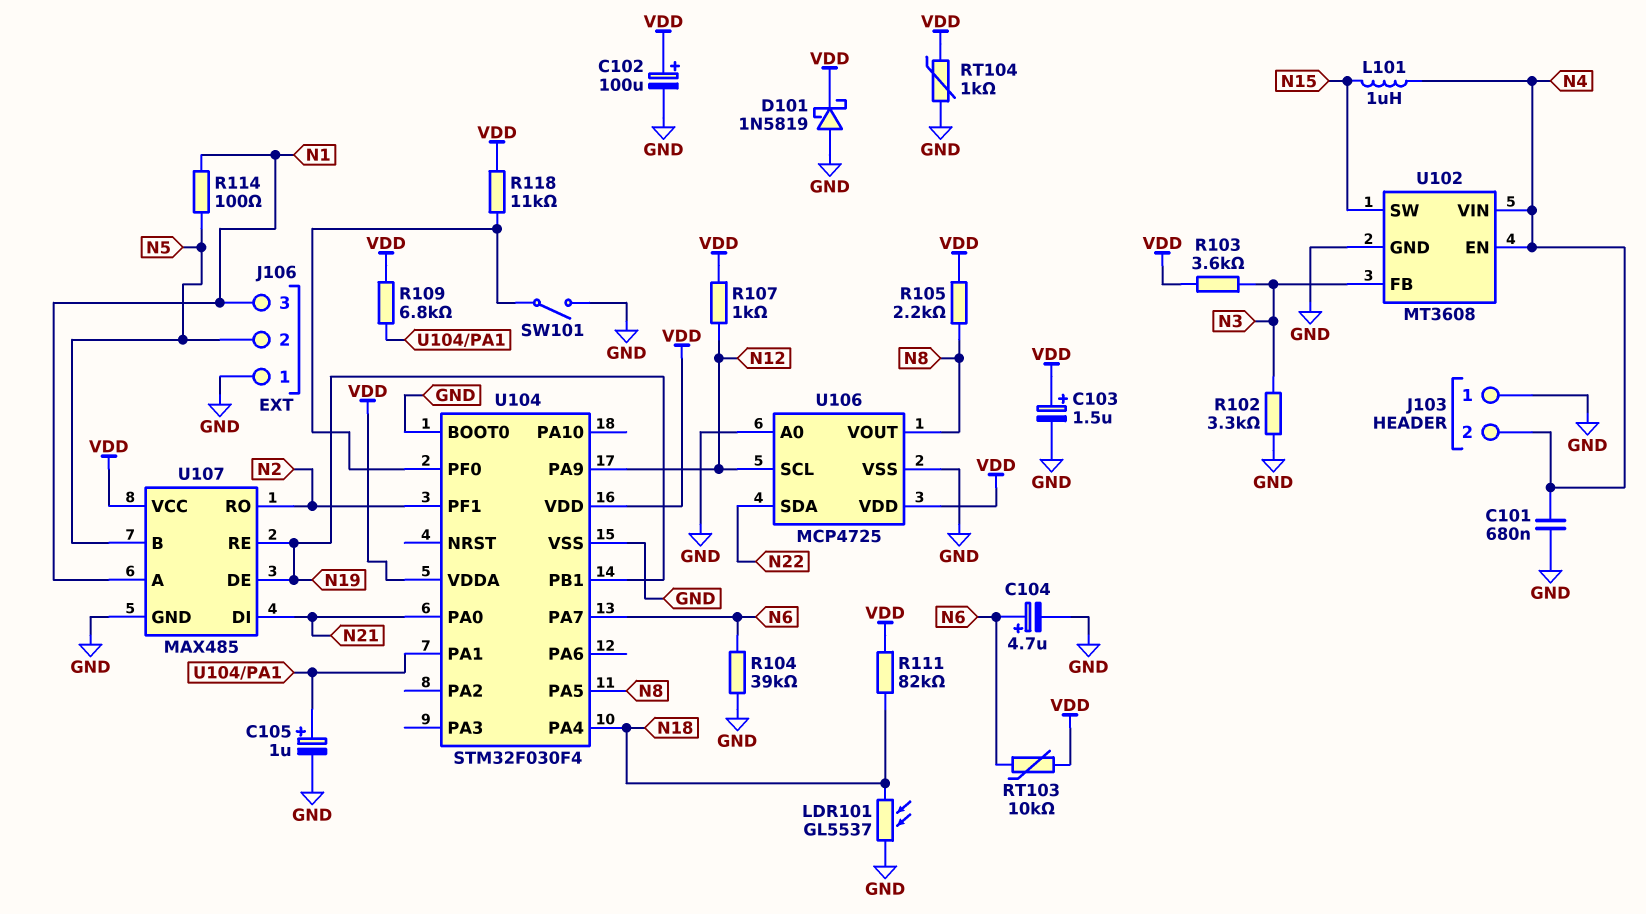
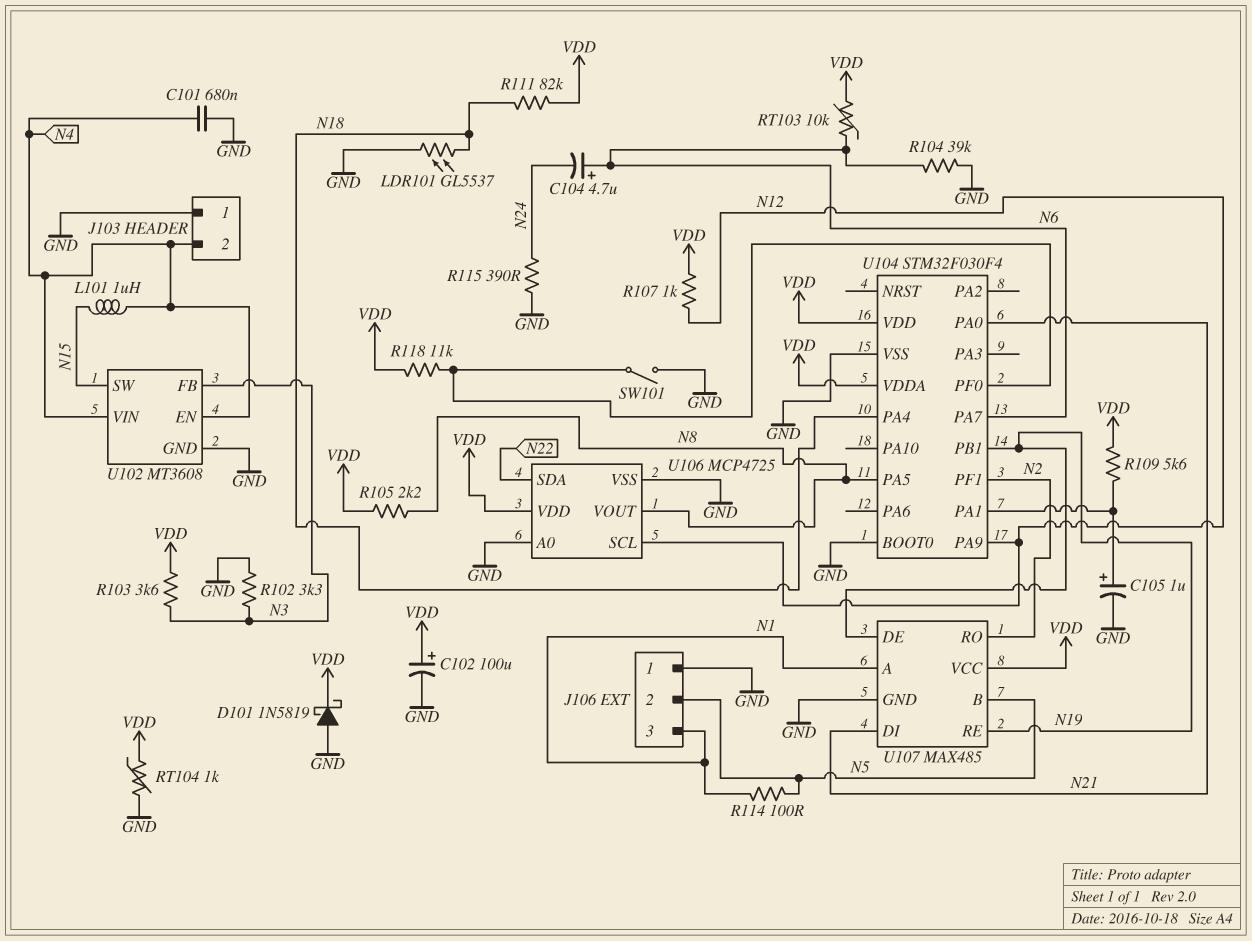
C103: 1.5uF (plus VDD, minus GND) -> none
C104: 4.7uF (plus N6, minus GND) -> 4.7uF (plus N6, minus N24)
R109: 6.8k (U104/PA1, VDD) -> 5.6k (U104/PA1, VDD)
R115: none -> 390 (GND, N24)

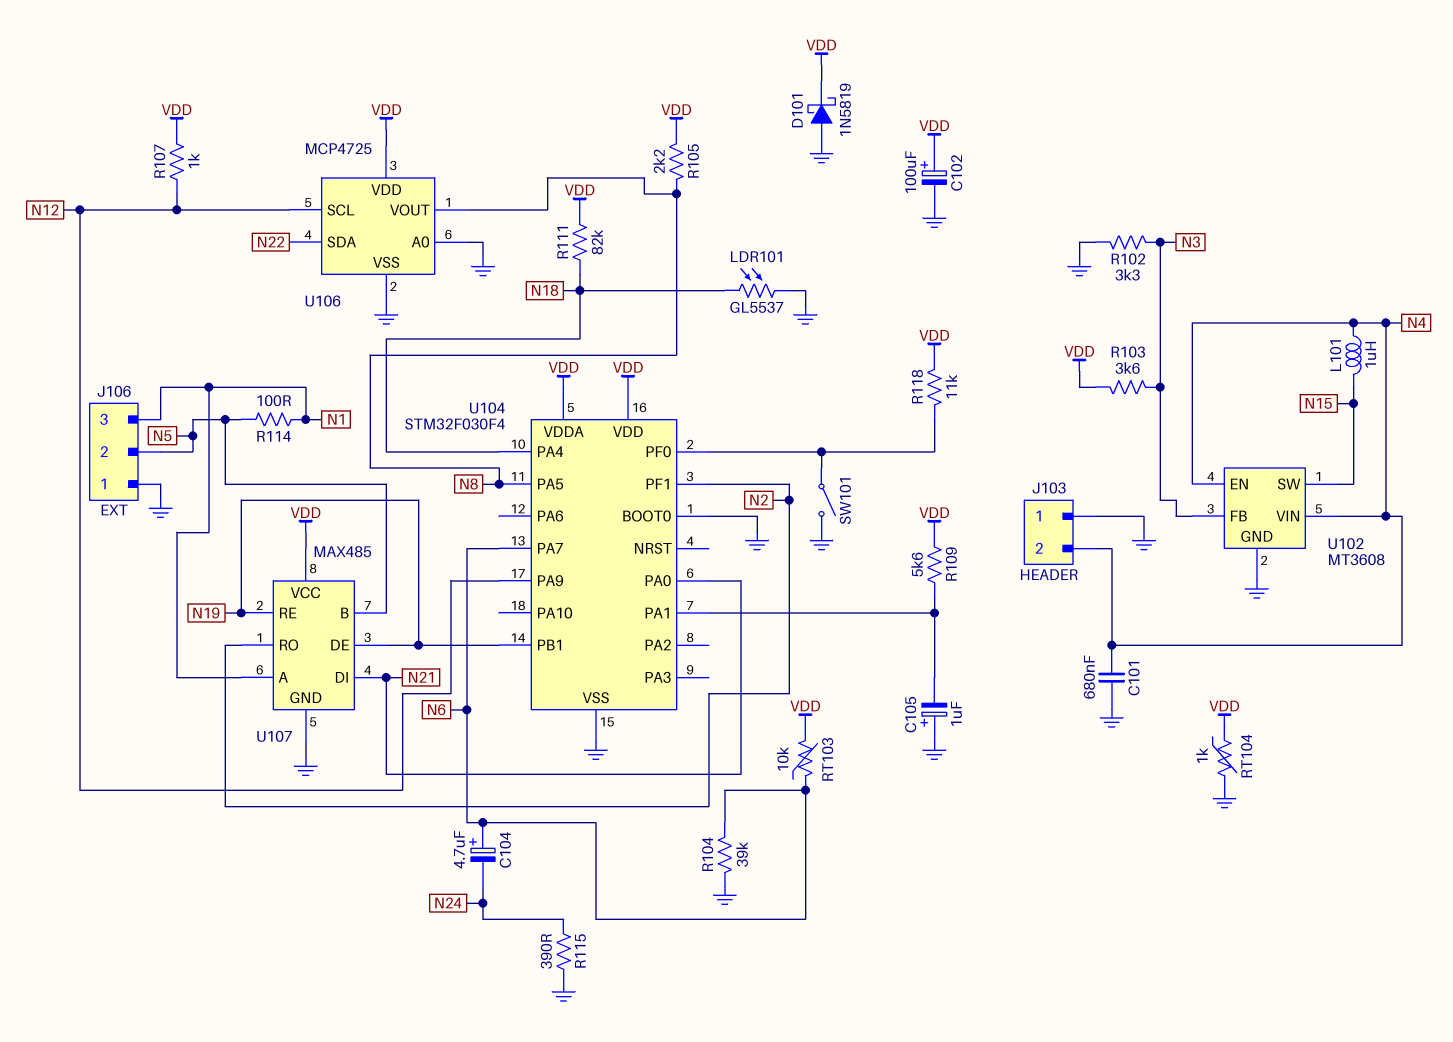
C105: 1uF (plus U104/PA1, minus GND) -> 1uF (plus GND, minus U104/PA1)

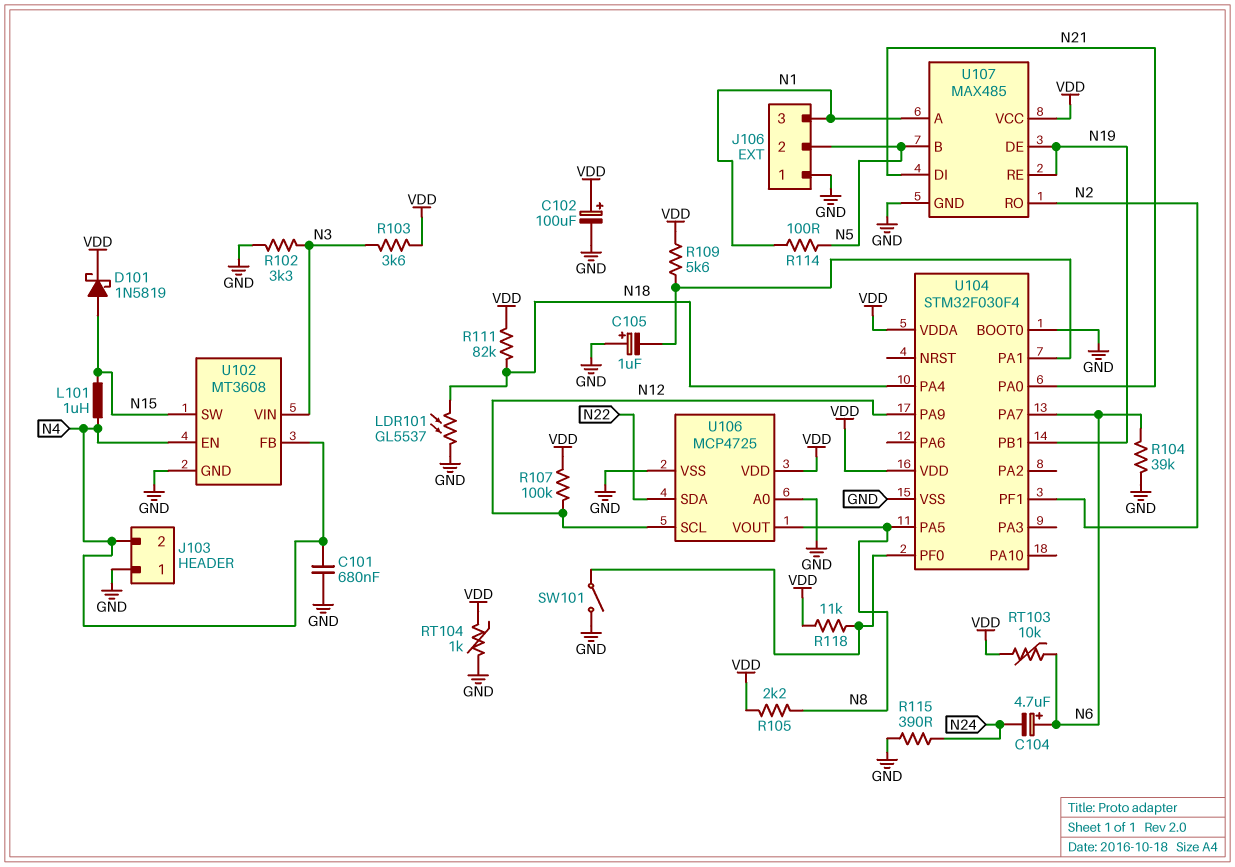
D101: schottky 1N5819 (A GND, K VDD) -> schottky 1N5819 (A N15, K VDD)
R107: 1k (N12, VDD) -> 100k (N12, VDD)
U102 pin FB: N3 -> N4
U102 pin VIN: N4 -> N3

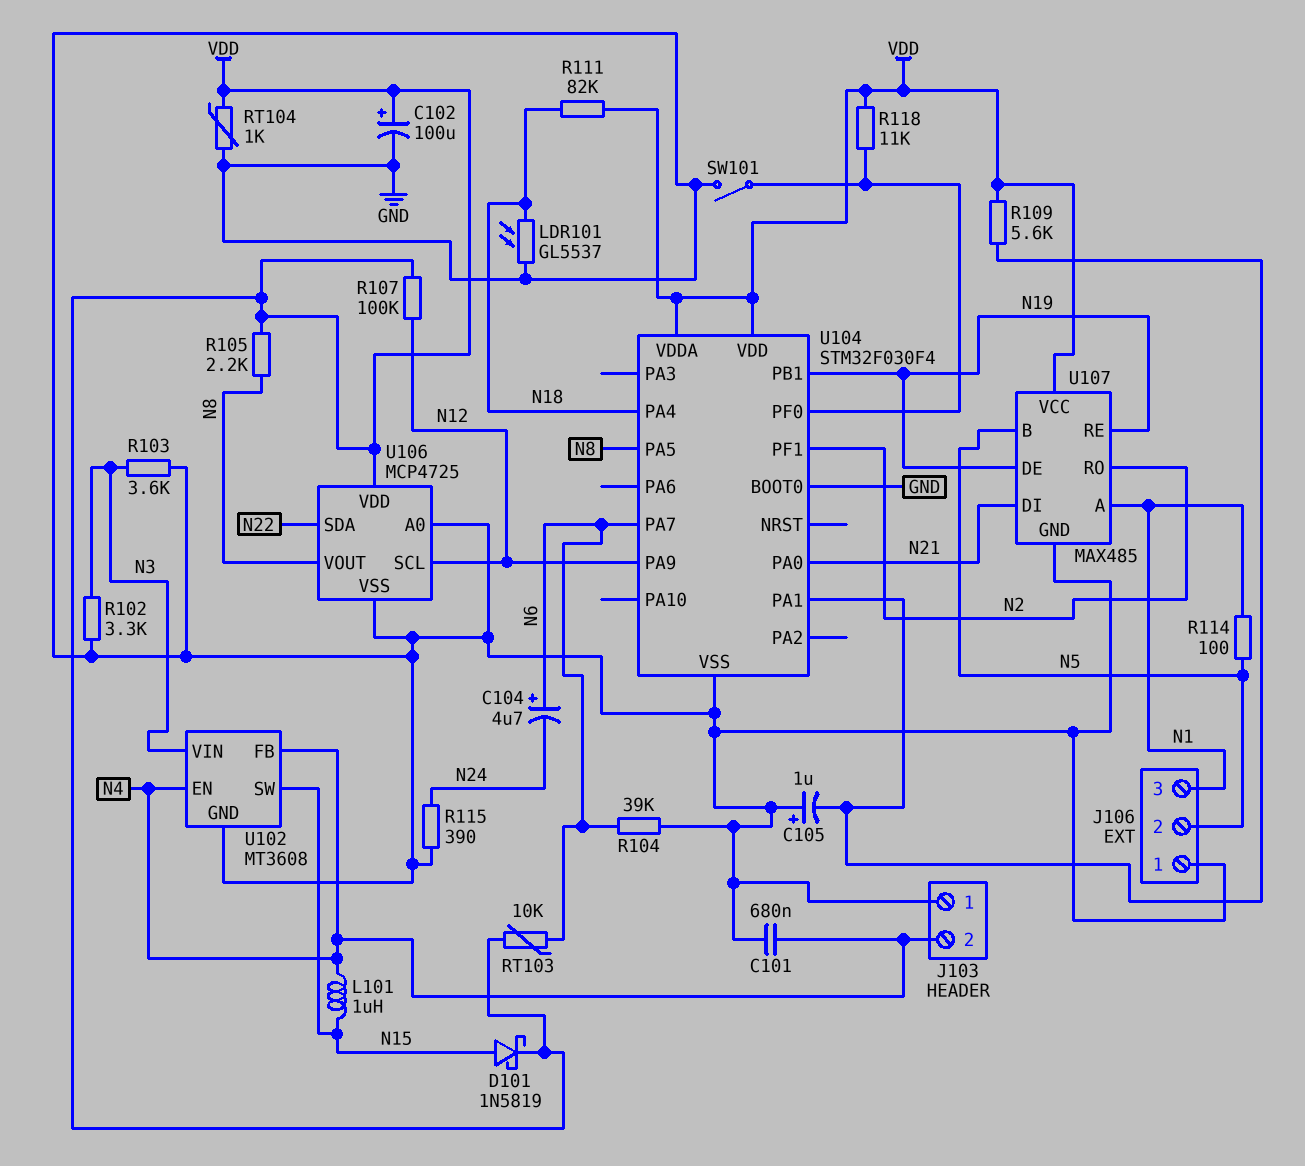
R103: 3.6k (N3, VDD) -> 3.6k (GND, N3)

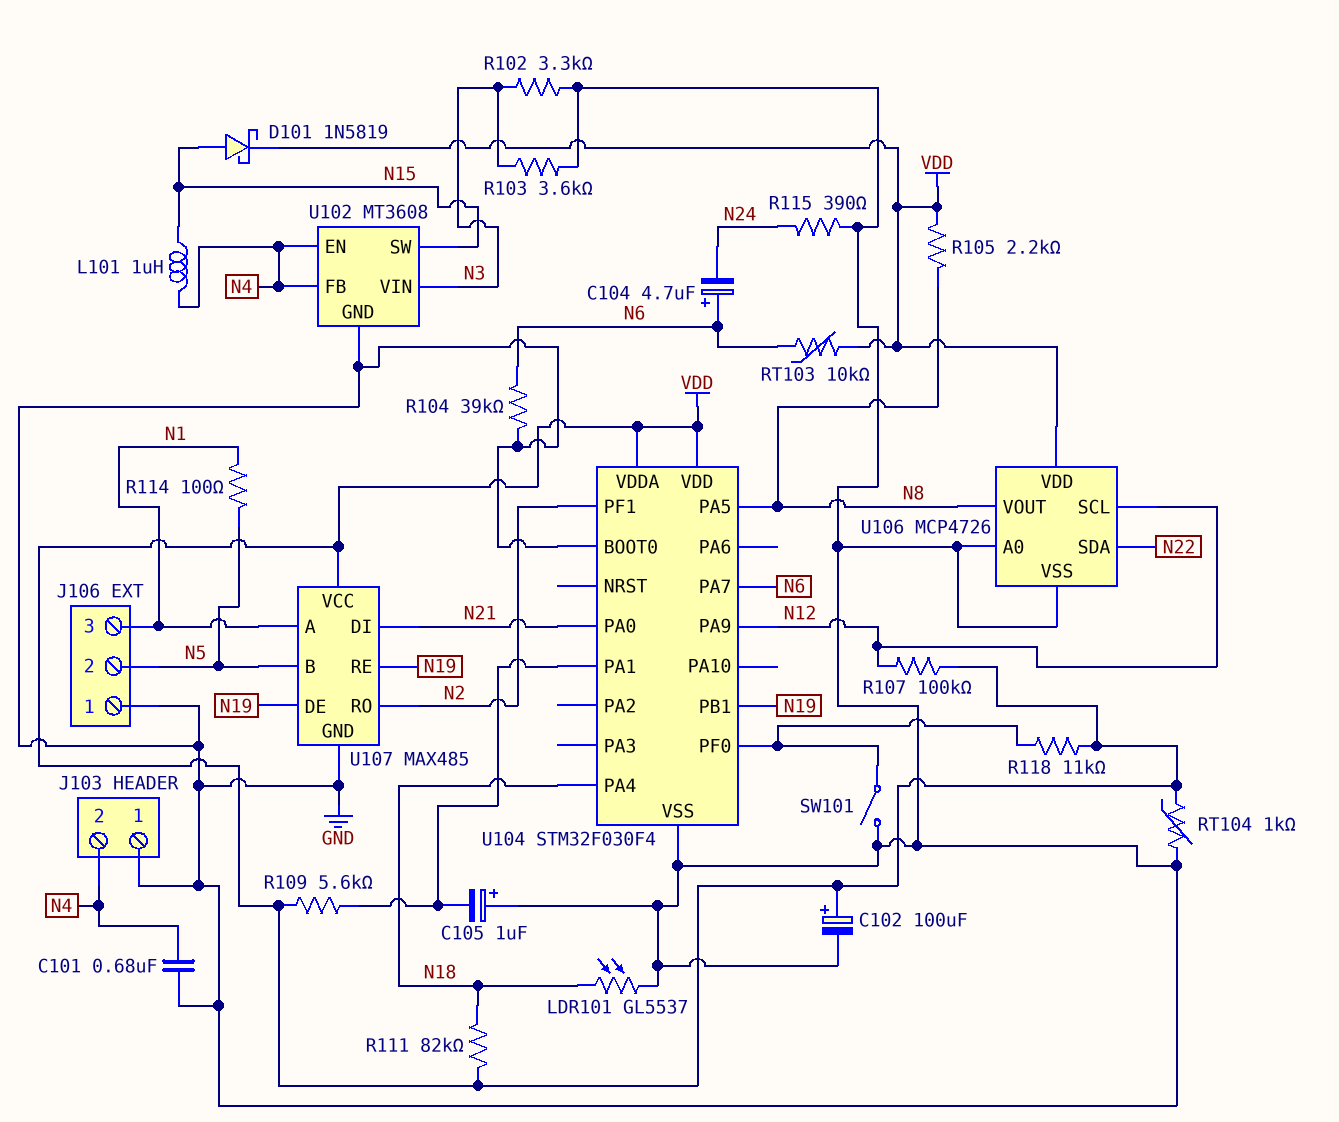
U106: MCP4725 -> MCP4726

